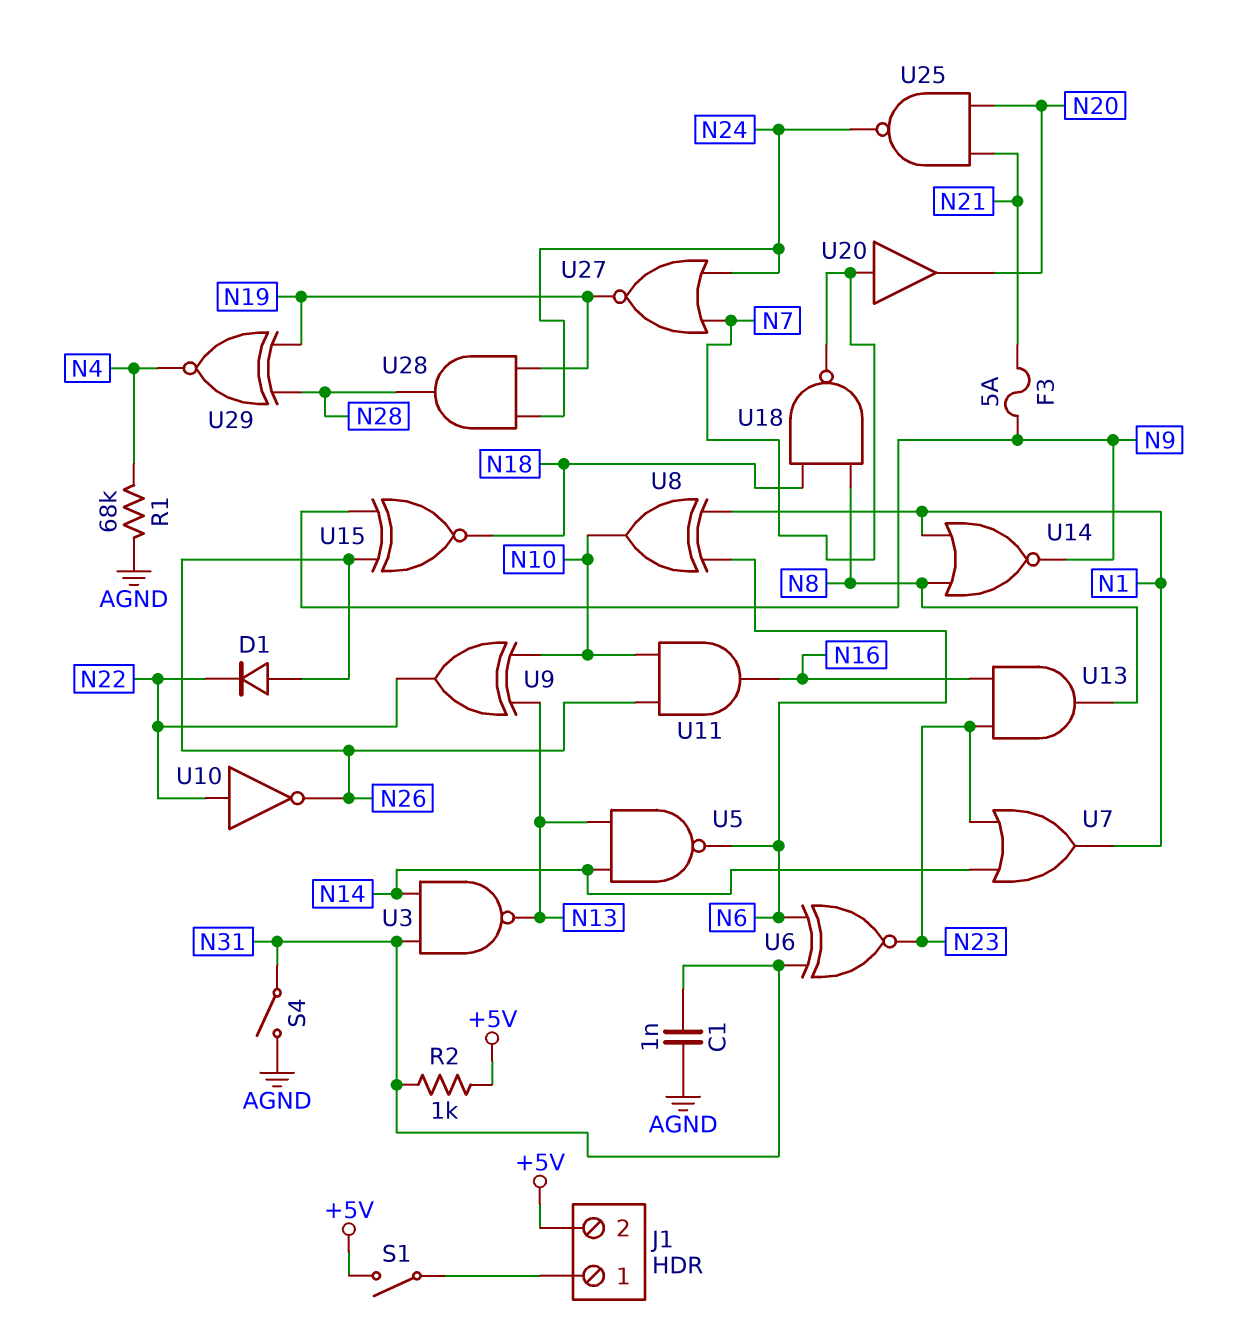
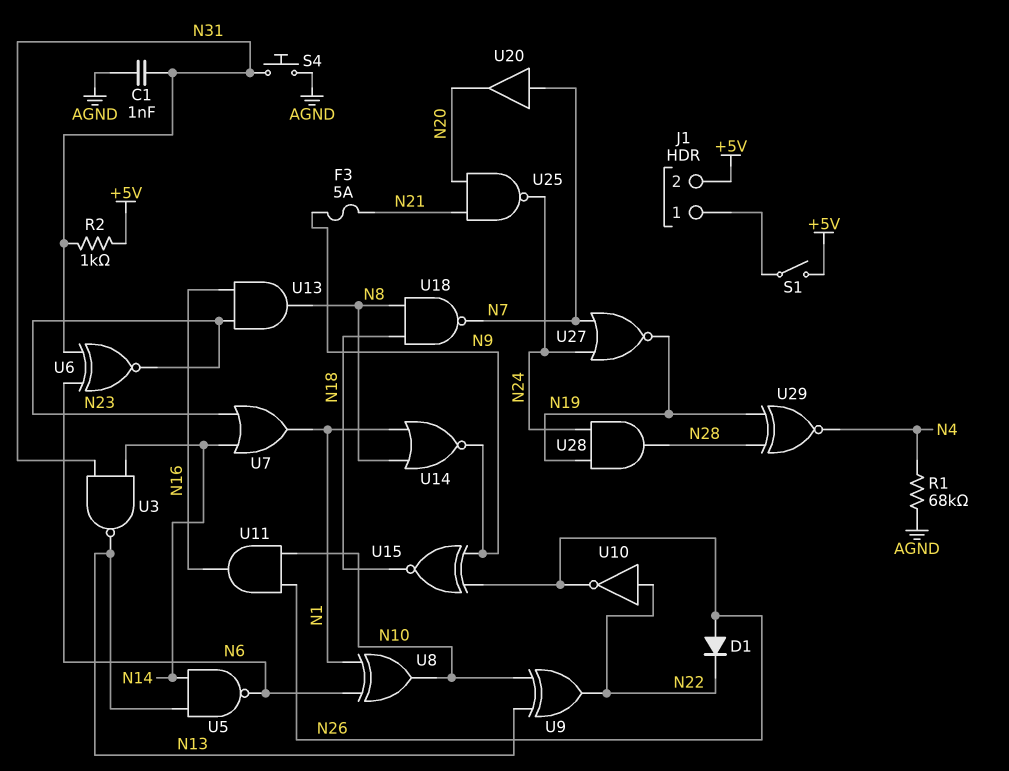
S4: switch (AGND, N31) -> button (AGND, N31)

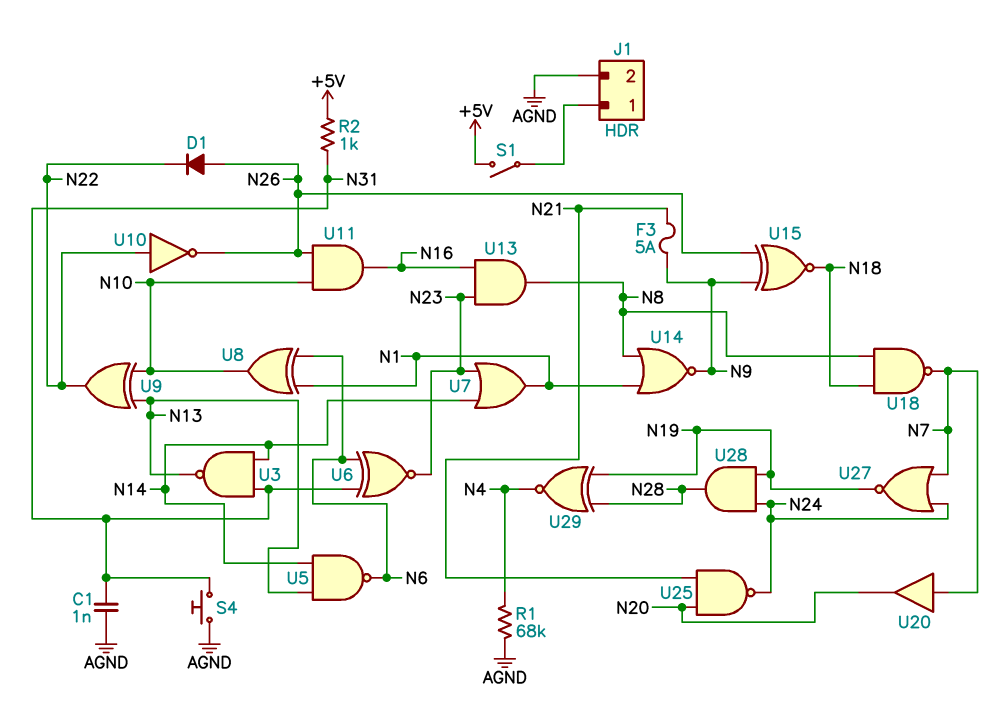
J1 pin 2: +5V -> AGND

